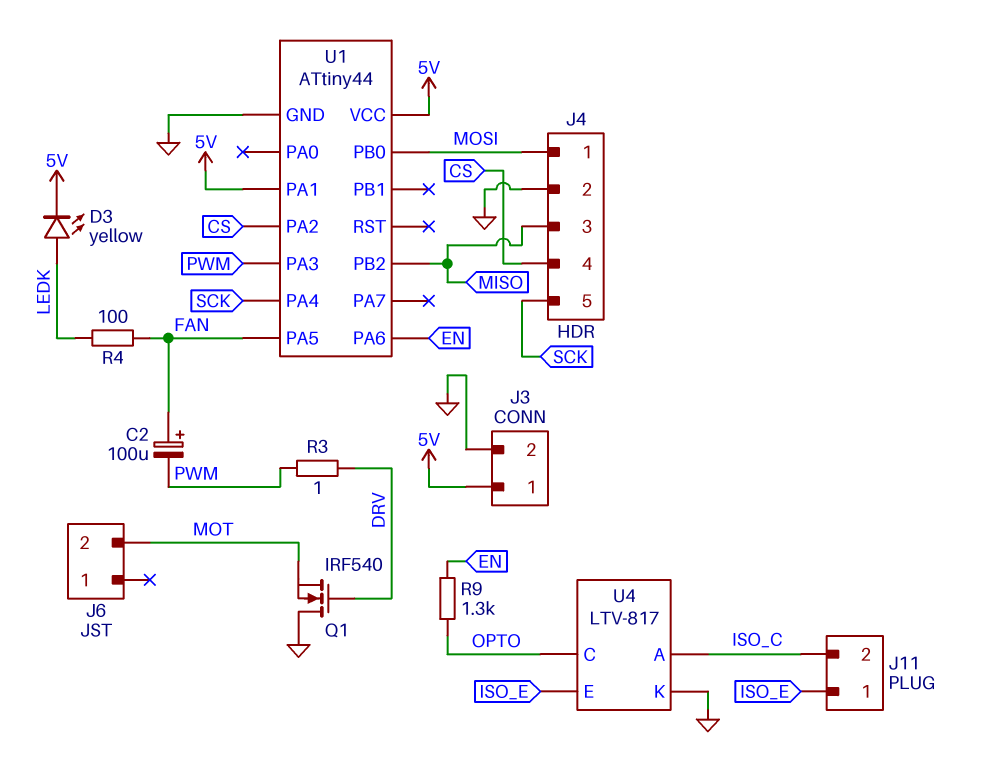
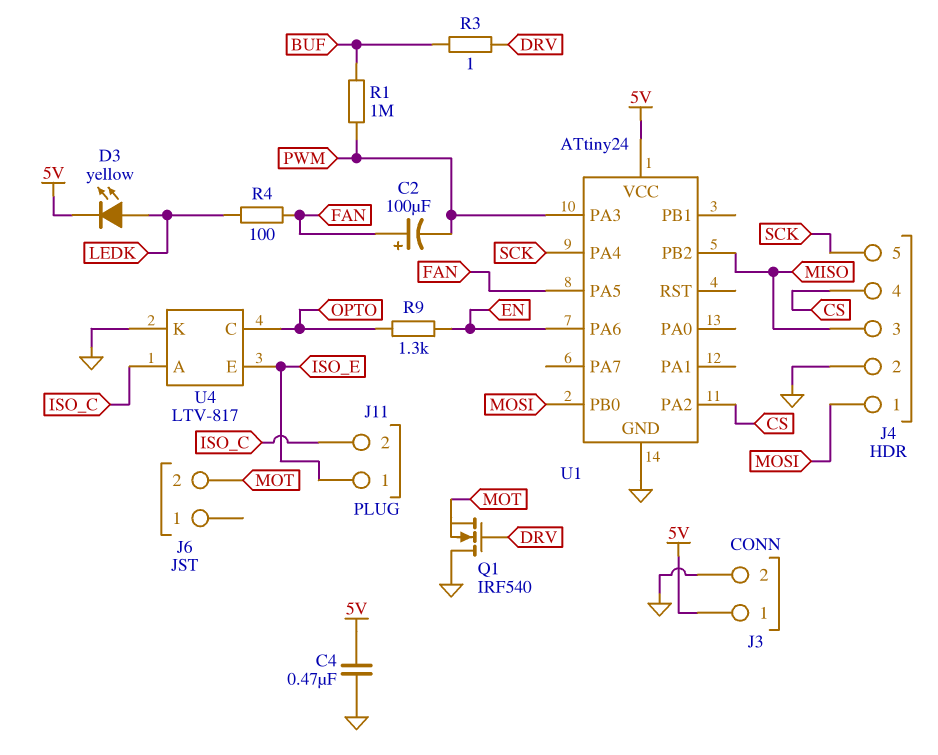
C4: none -> 470nF (5V, GND)
R1: none -> 1M (BUF, PWM)
R3: 1 (DRV, PWM) -> 1 (BUF, DRV)
U1: ATtiny44 -> ATtiny24
U1 pin PA1: 5V -> none

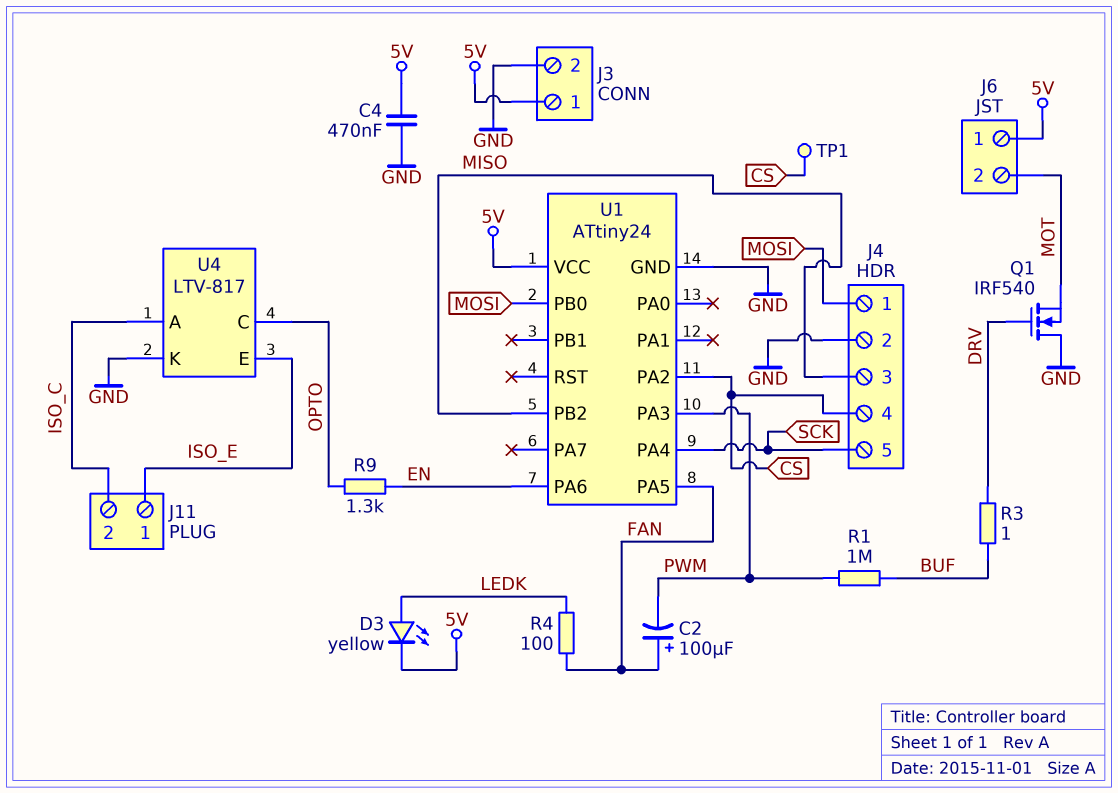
J6 pin 1: none -> 5V
TP1: none -> test point (CS)

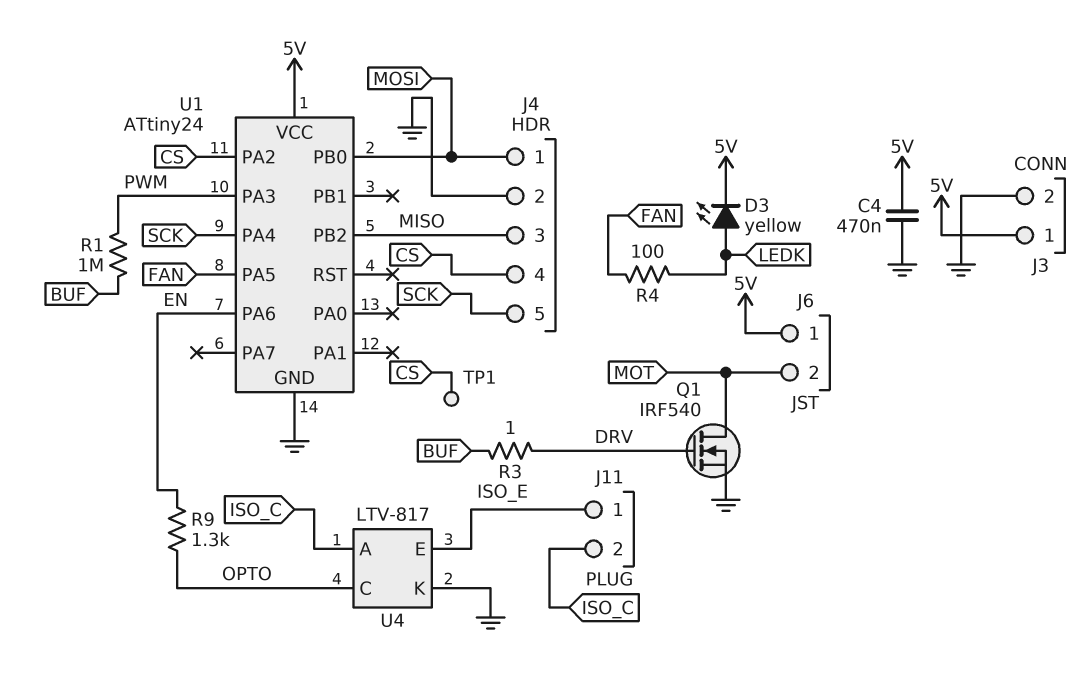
C2: 100uF (plus FAN, minus PWM) -> none
Q1: NMOS IRF540 (G DRV, D GND, S MOT) -> NMOS IRF540 (G DRV, D MOT, S GND)

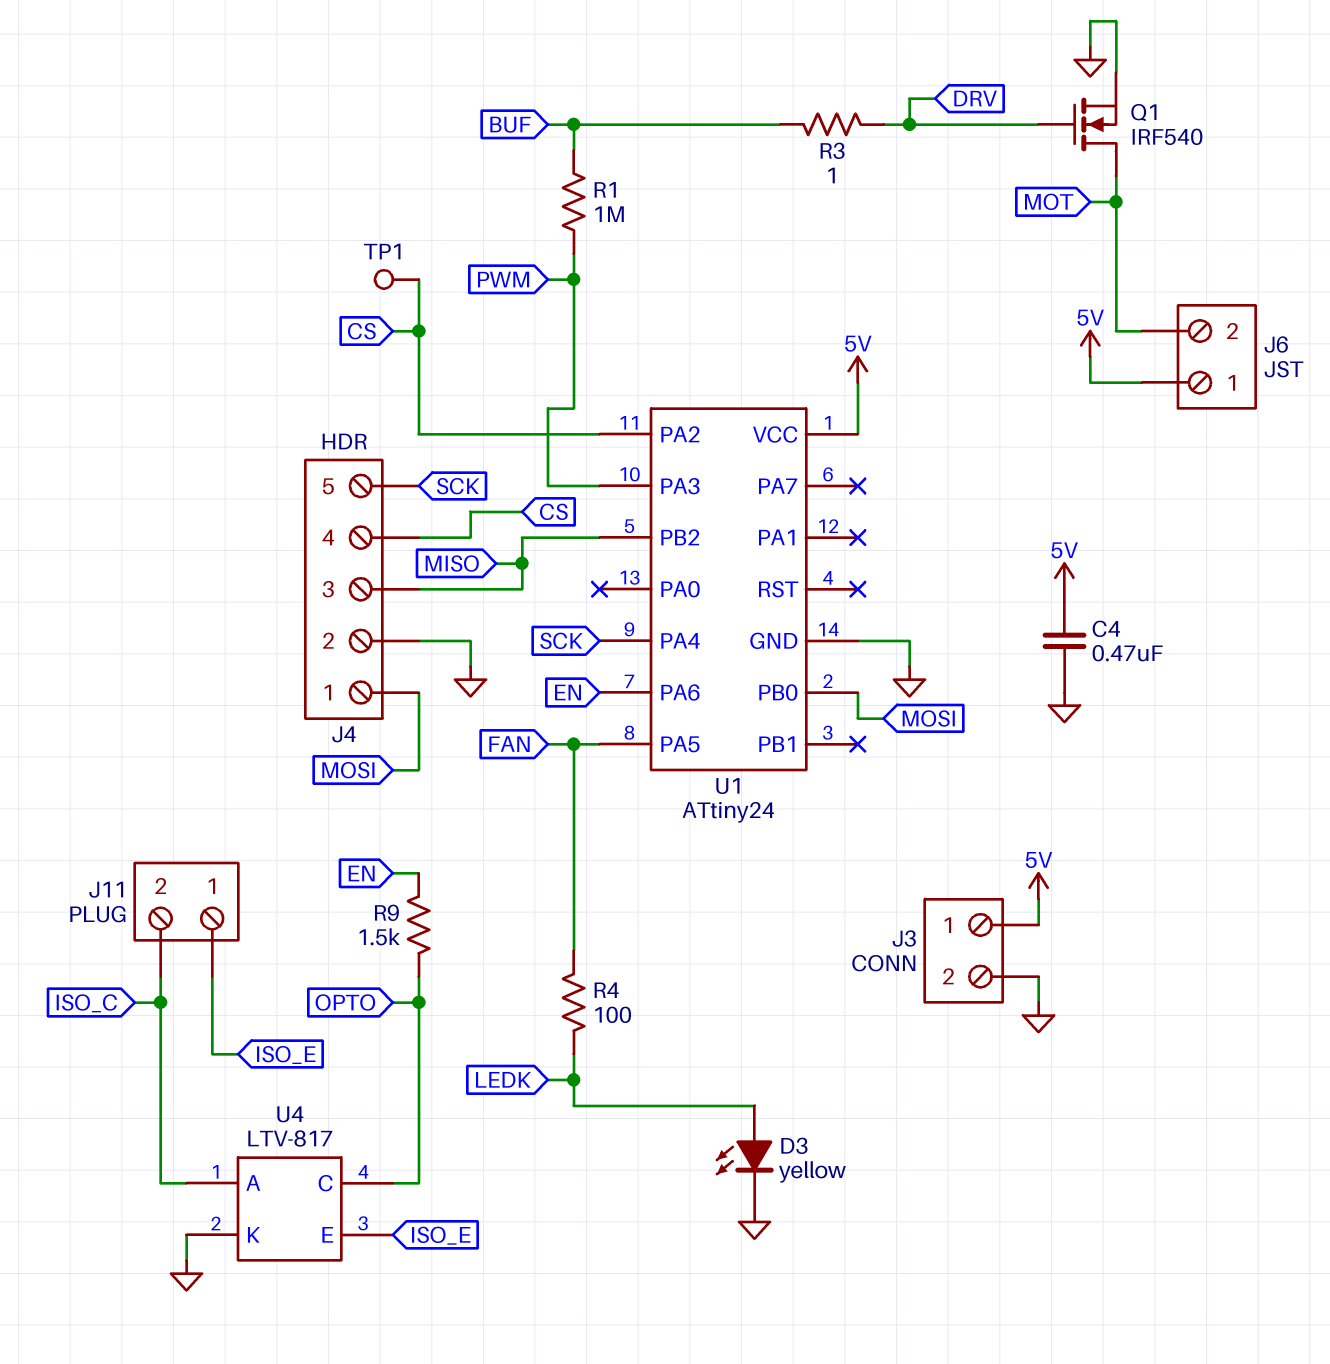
D3: LED yellow (A LEDK, K 5V) -> LED yellow (A LEDK, K GND)
R9: 1.3k (EN, OPTO) -> 1.5k (EN, OPTO)

